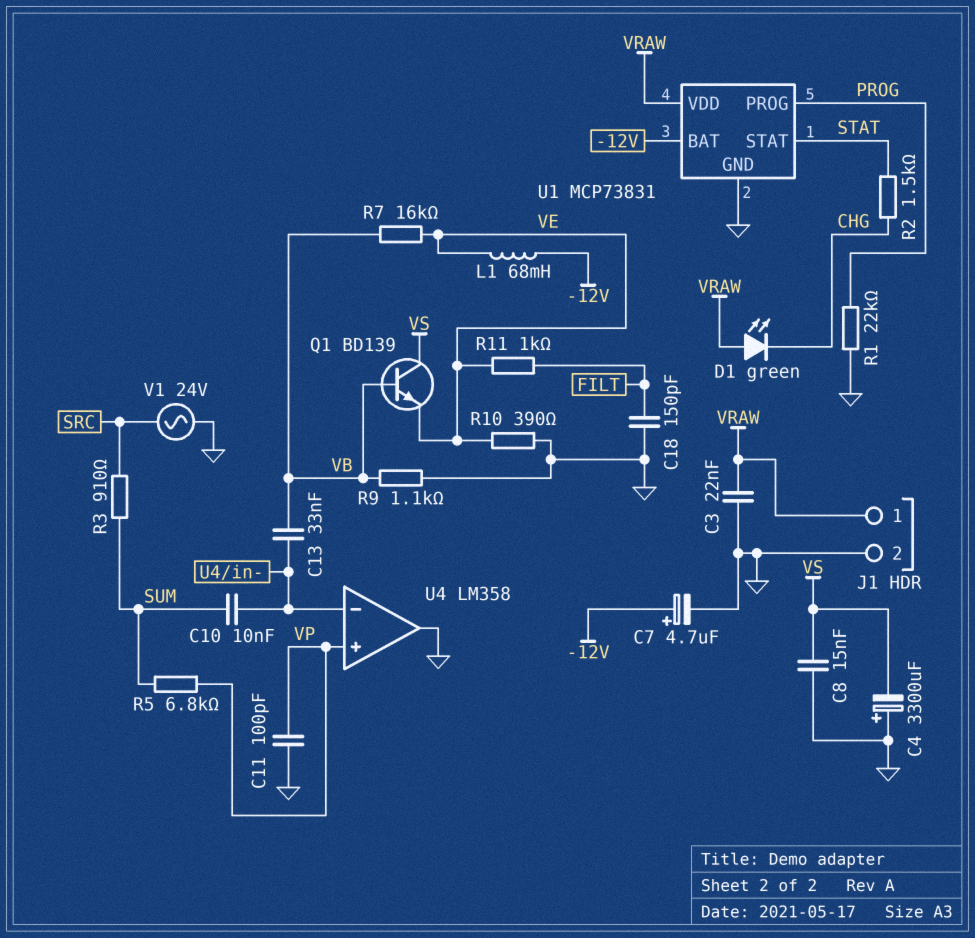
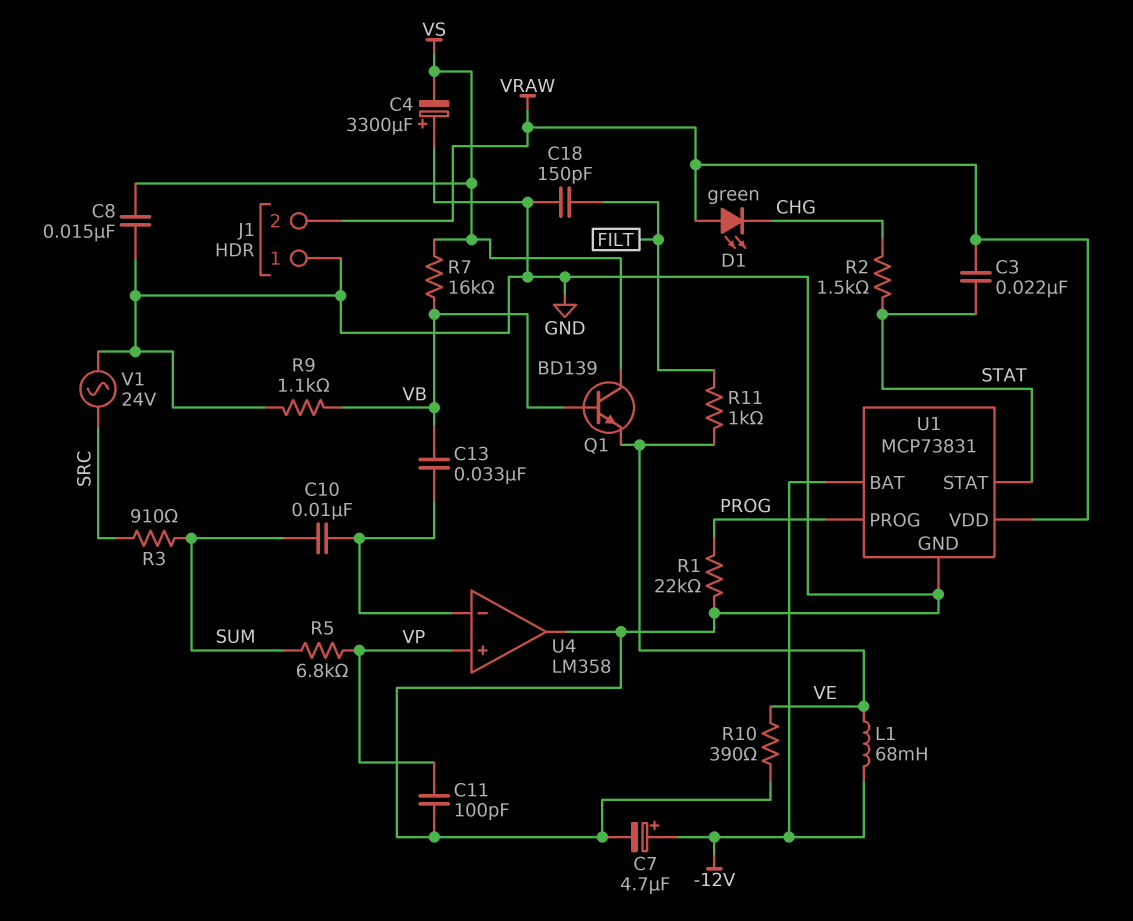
C3: 22nF (GND, VRAW) -> 22nF (STAT, VRAW)
J1 pin 1: VRAW -> GND
J1 pin 2: GND -> VRAW
R7: 16k (VB, VE) -> 16k (VB, VS)

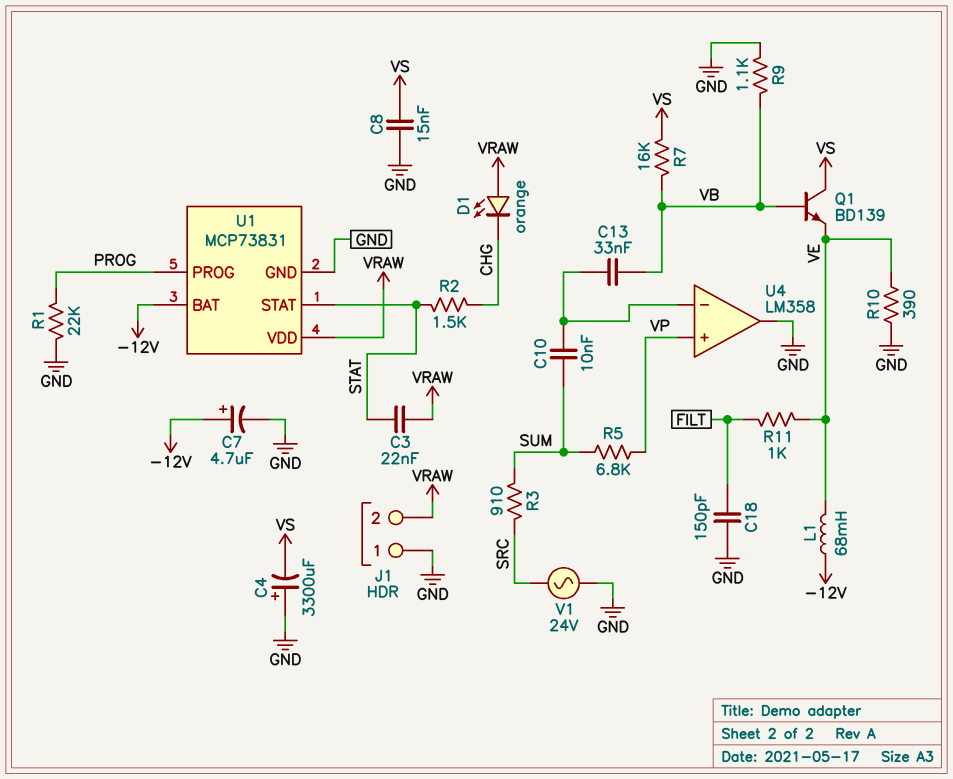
C11: 100pF (GND, VP) -> none
D1: LED green (A VRAW, K CHG) -> LED orange (A VRAW, K CHG)

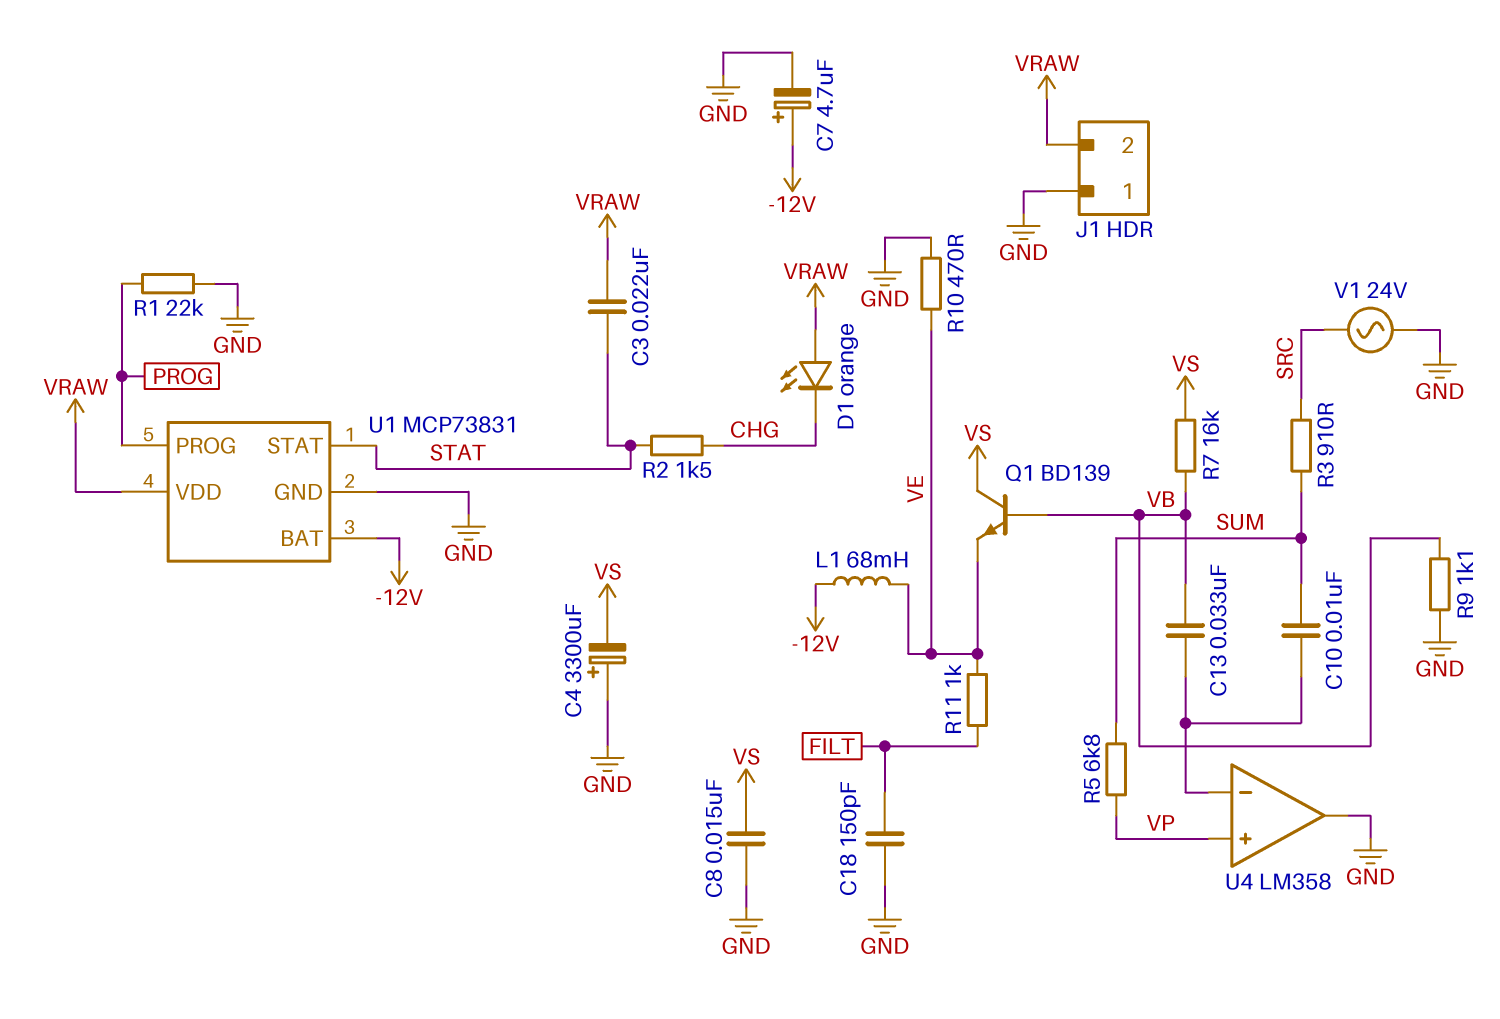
R10: 390 (GND, VE) -> 470 (GND, VE)

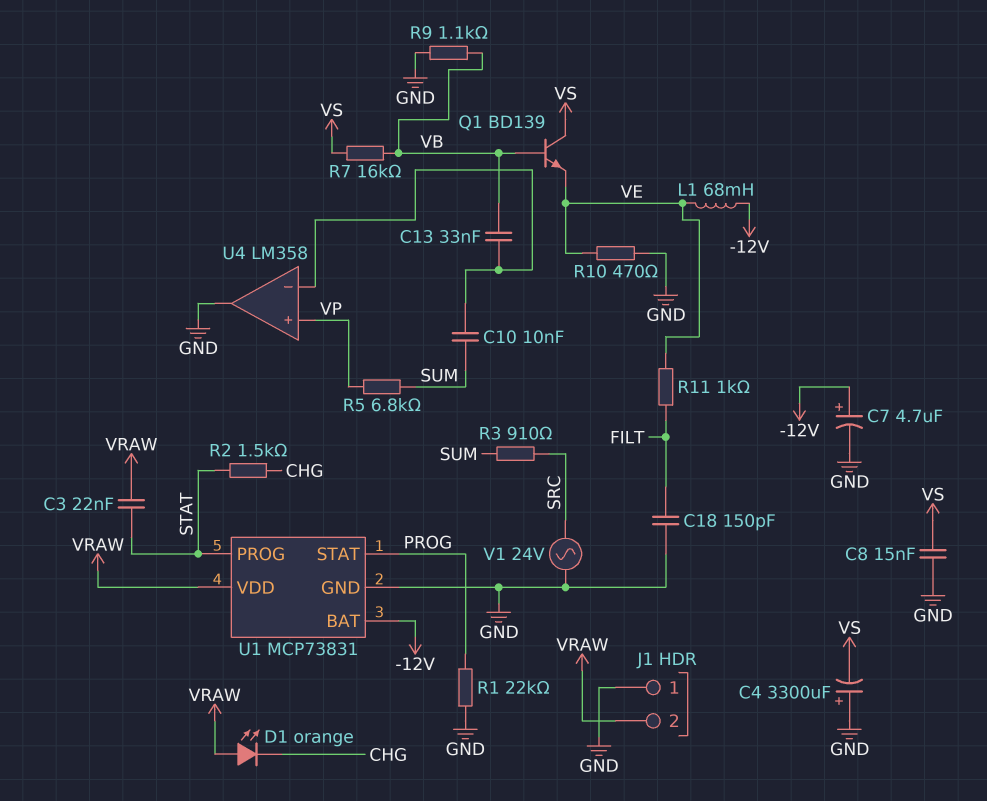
U1 pin PROG: PROG -> STAT
U1 pin STAT: STAT -> PROG

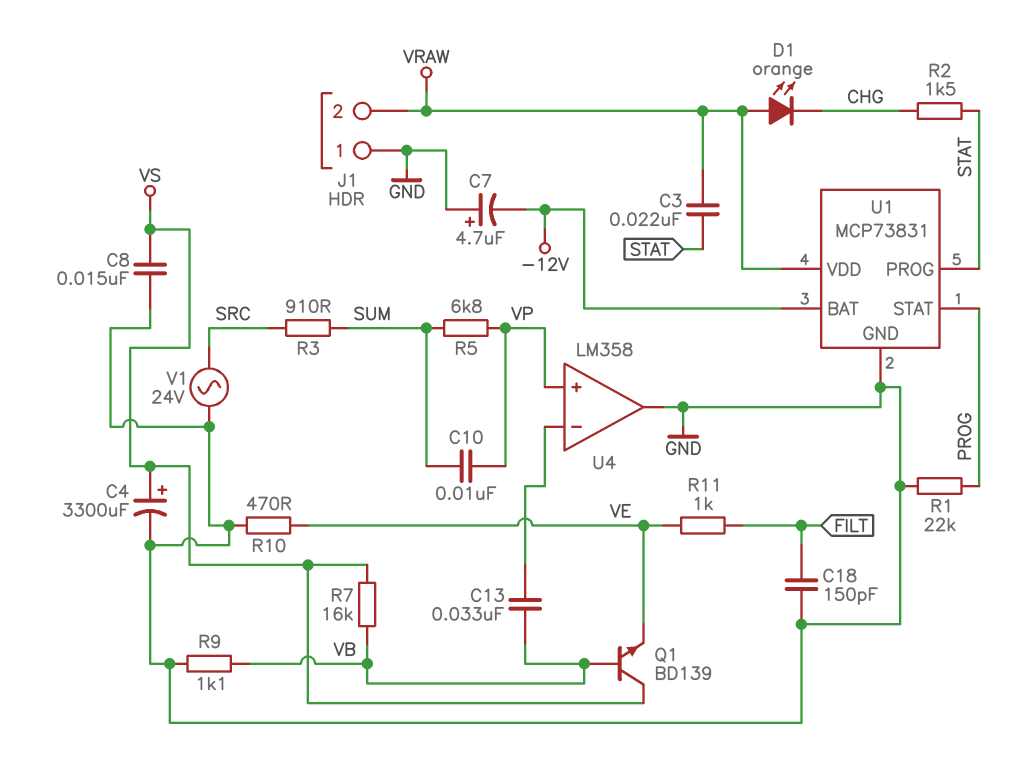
C4: 3300uF (plus GND, minus VS) -> 3300uF (plus VS, minus GND)
C7: 4.7uF (plus -12V, minus GND) -> 4.7uF (plus GND, minus -12V)
C10: 10nF (SUM, U4/in-) -> 10nF (SUM, VP)
L1: 68mH (-12V, VE) -> none

